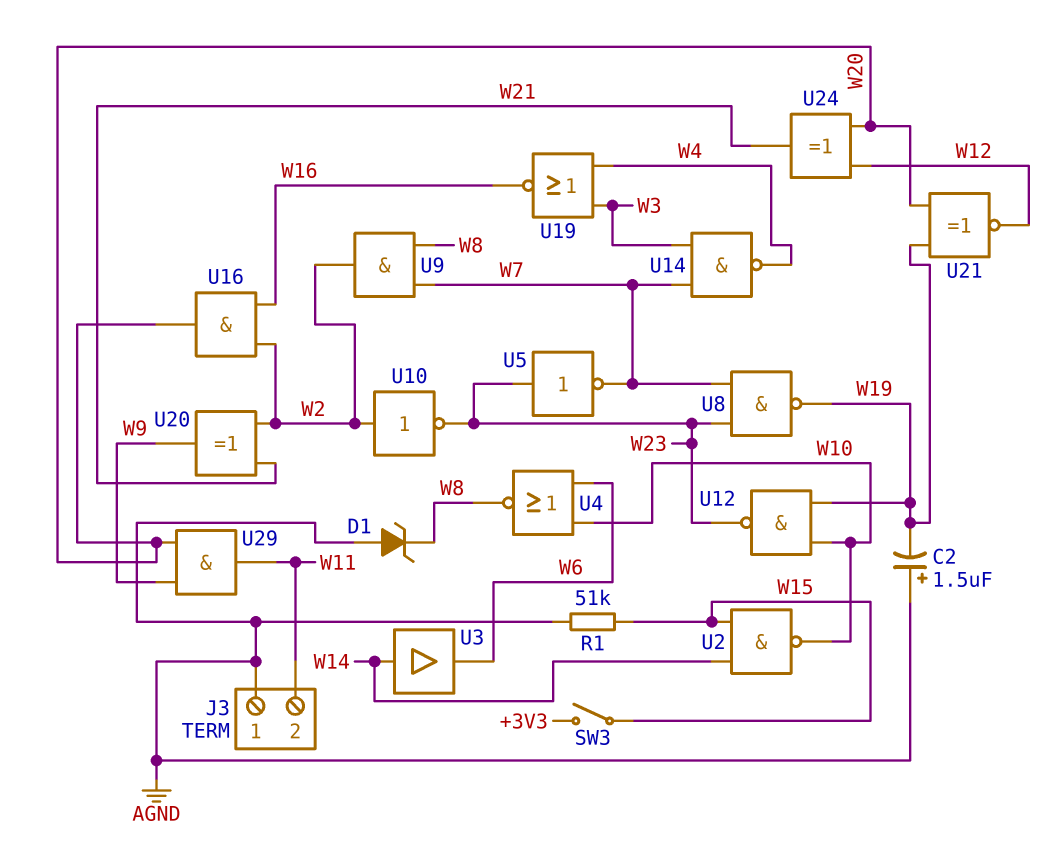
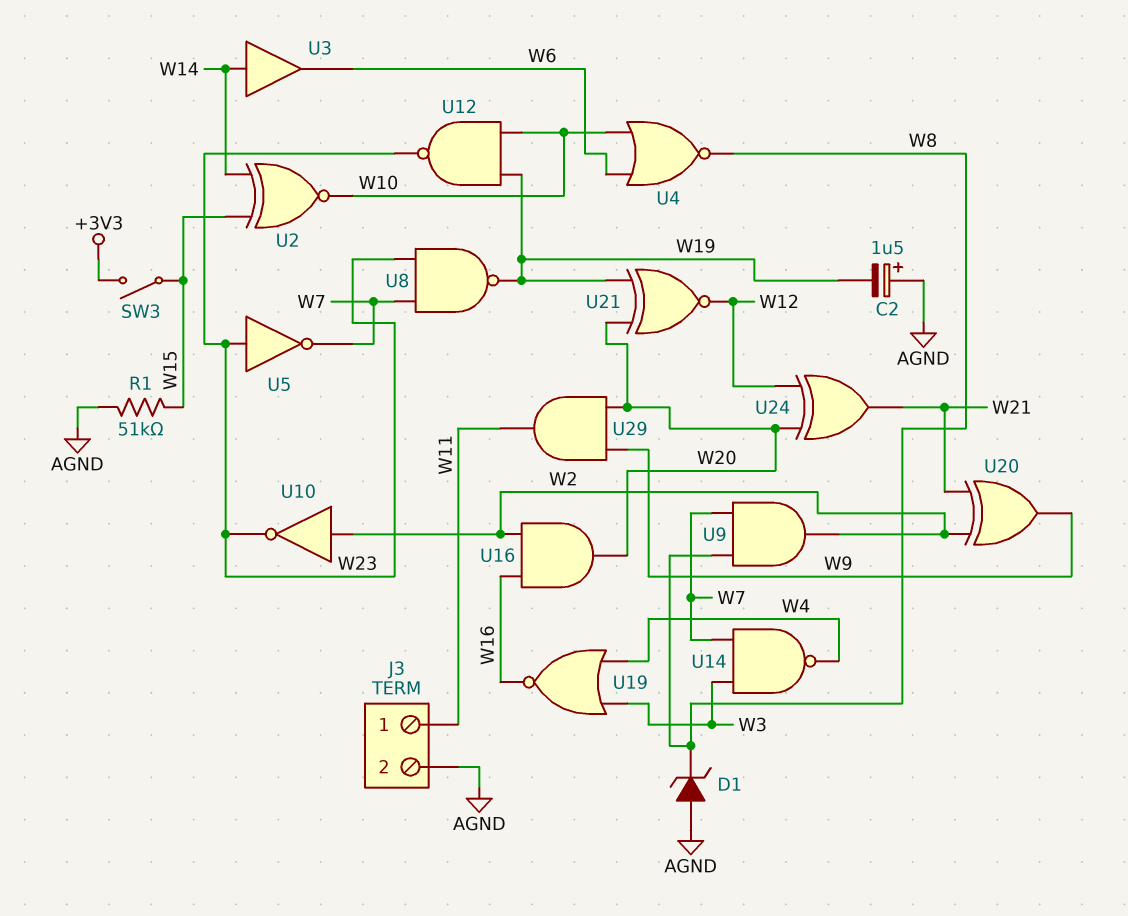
J3 pin 1: AGND -> W11
J3 pin 2: W11 -> AGND
U2: NAND (in W14, in W15, out W10) -> XNOR (in W14, in W15, out W10)

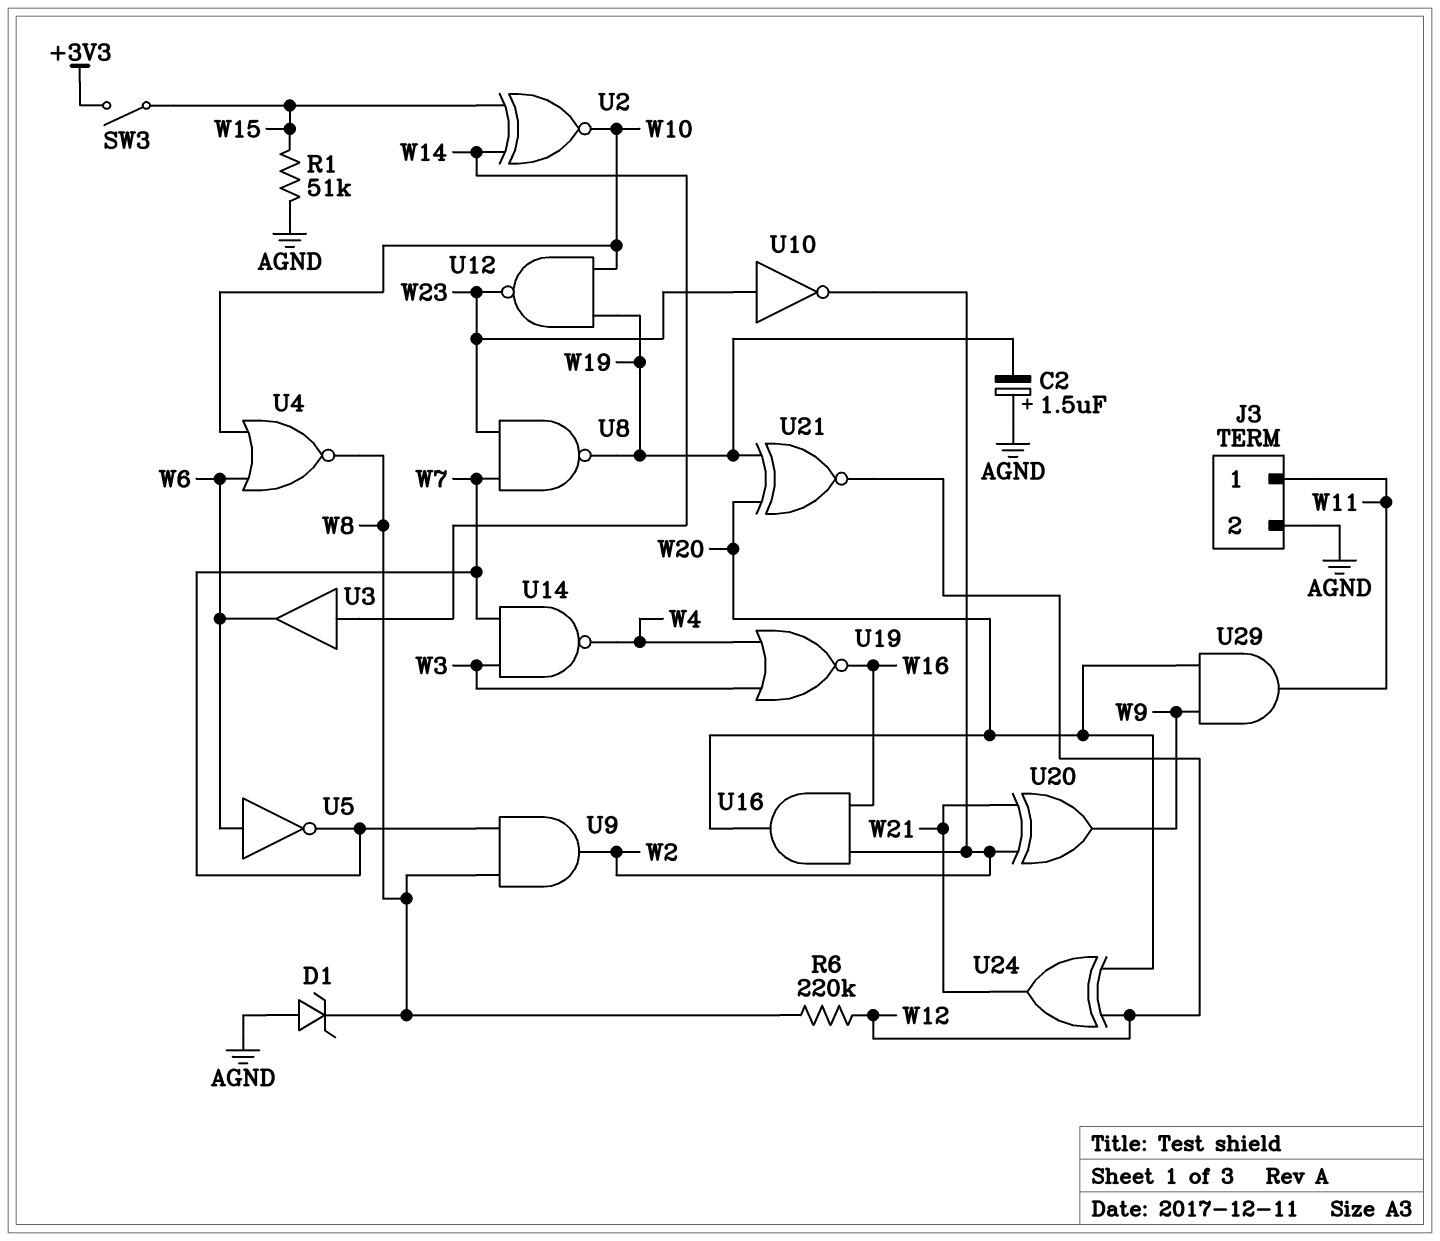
R6: none -> 220k (W8, W12)
U5: NOT (in W23, out W7) -> NOT (in W6, out W7)
U10: NOT (in W2, out W23) -> NOT (in W23, out W2)

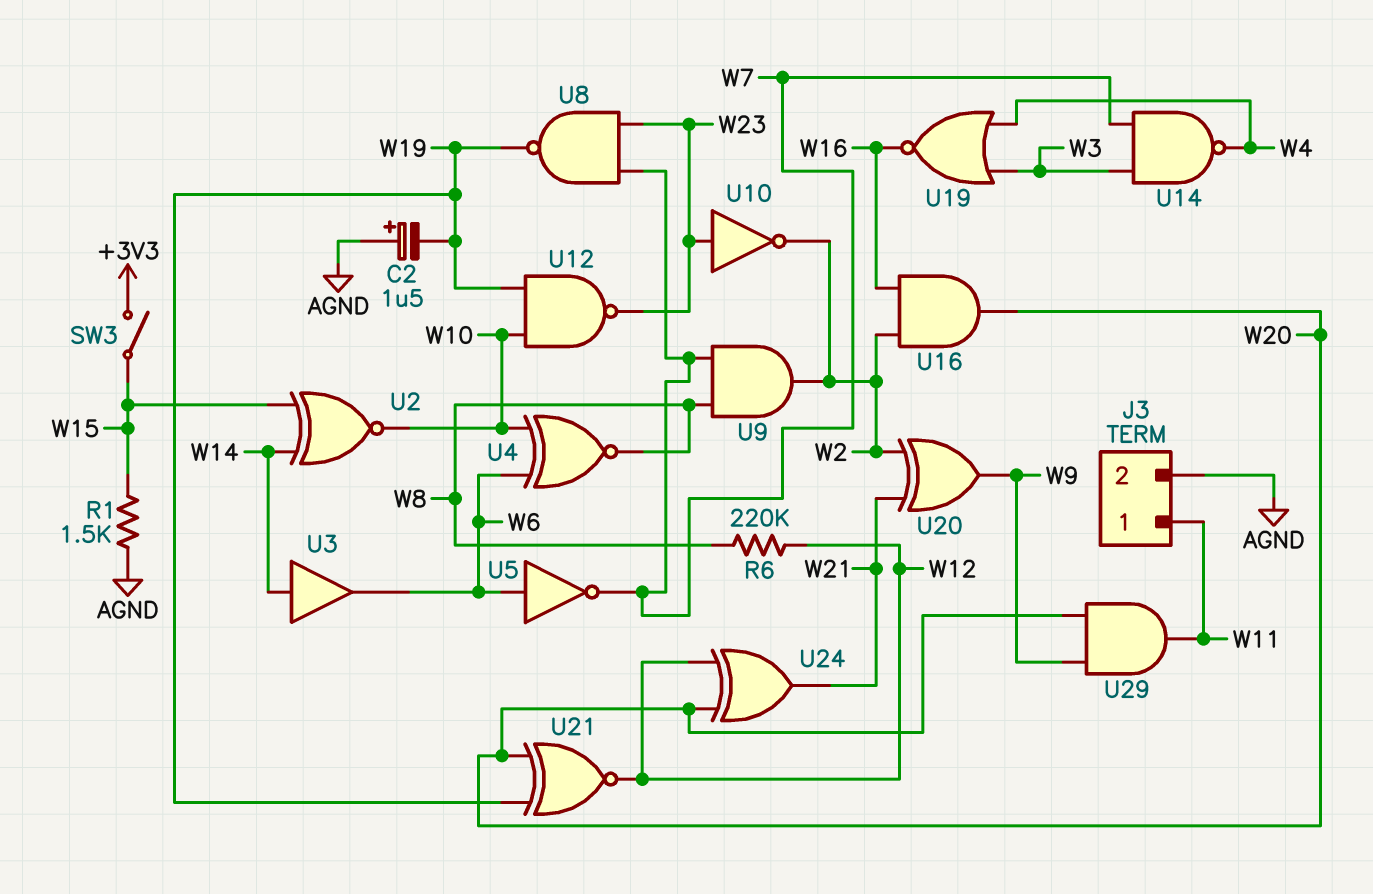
D1: zener (A AGND, K W8) -> none
R1: 51k (AGND, W15) -> 1.5k (AGND, W15)
U4: NOR (in W6, in W10, out W8) -> XNOR (in W6, in W10, out W8)

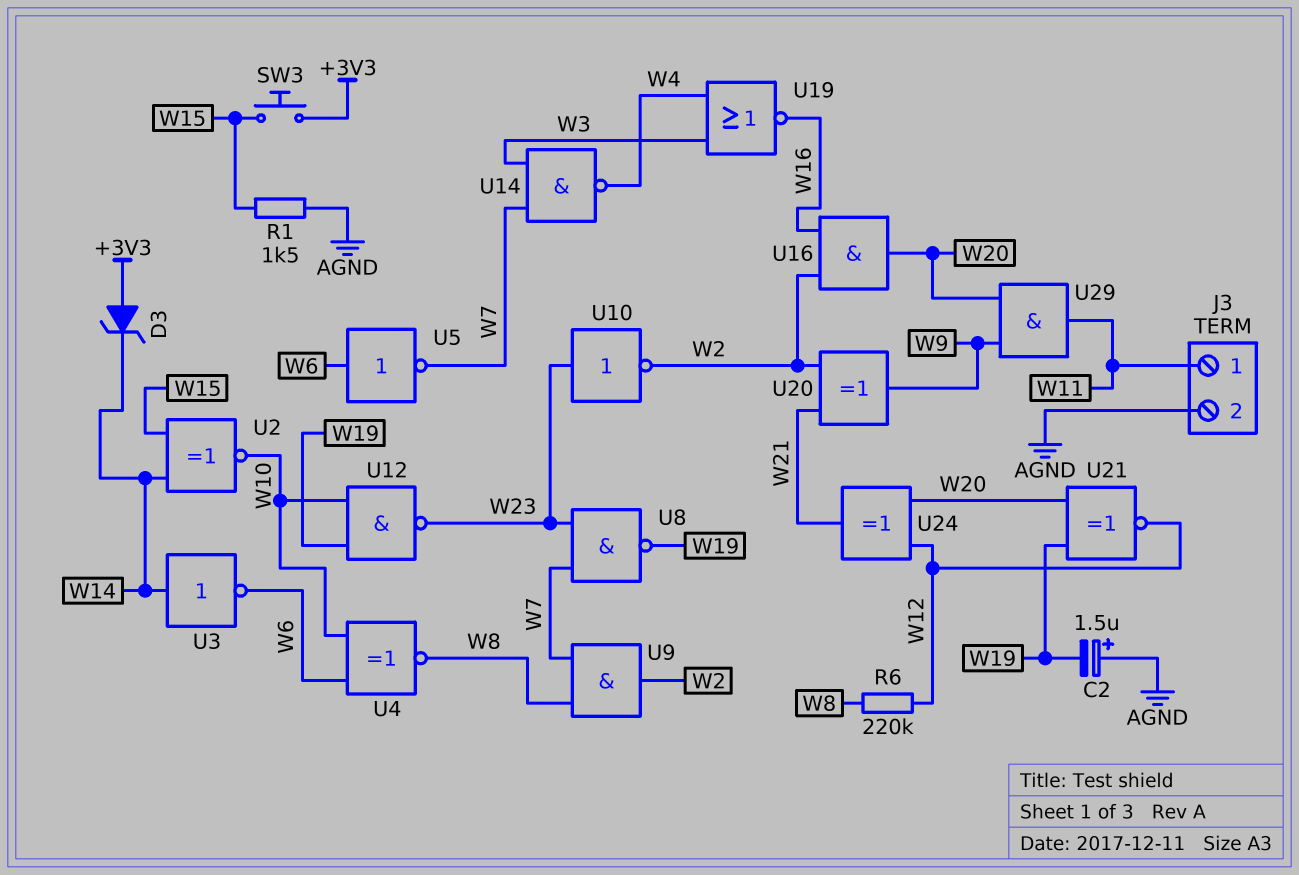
D3: none -> zener (A +3V3, K W14)
SW3: switch (+3V3, W15) -> button (+3V3, W15)
U3: buffer (in W14, out W6) -> NOT (in W14, out W6)

